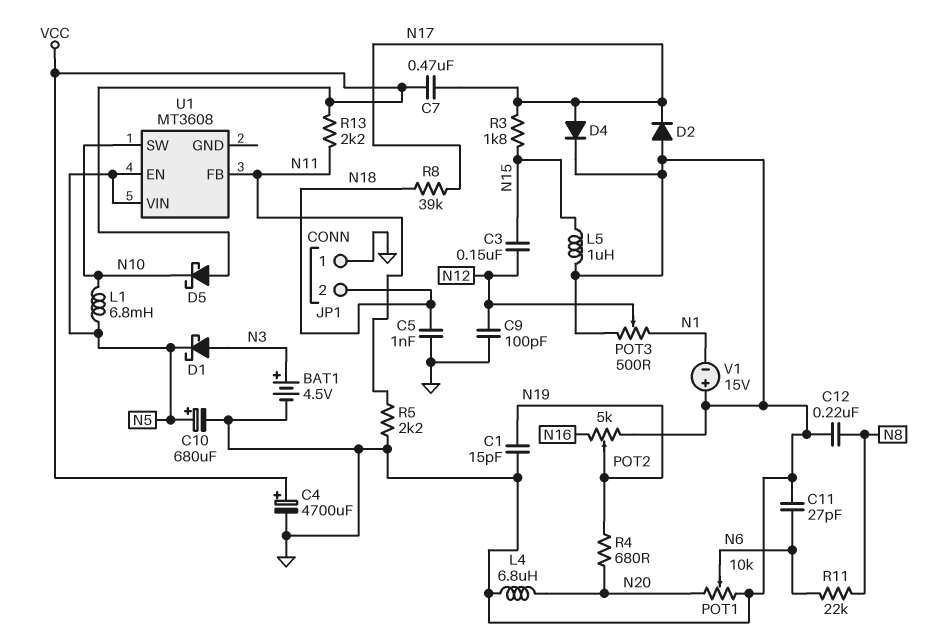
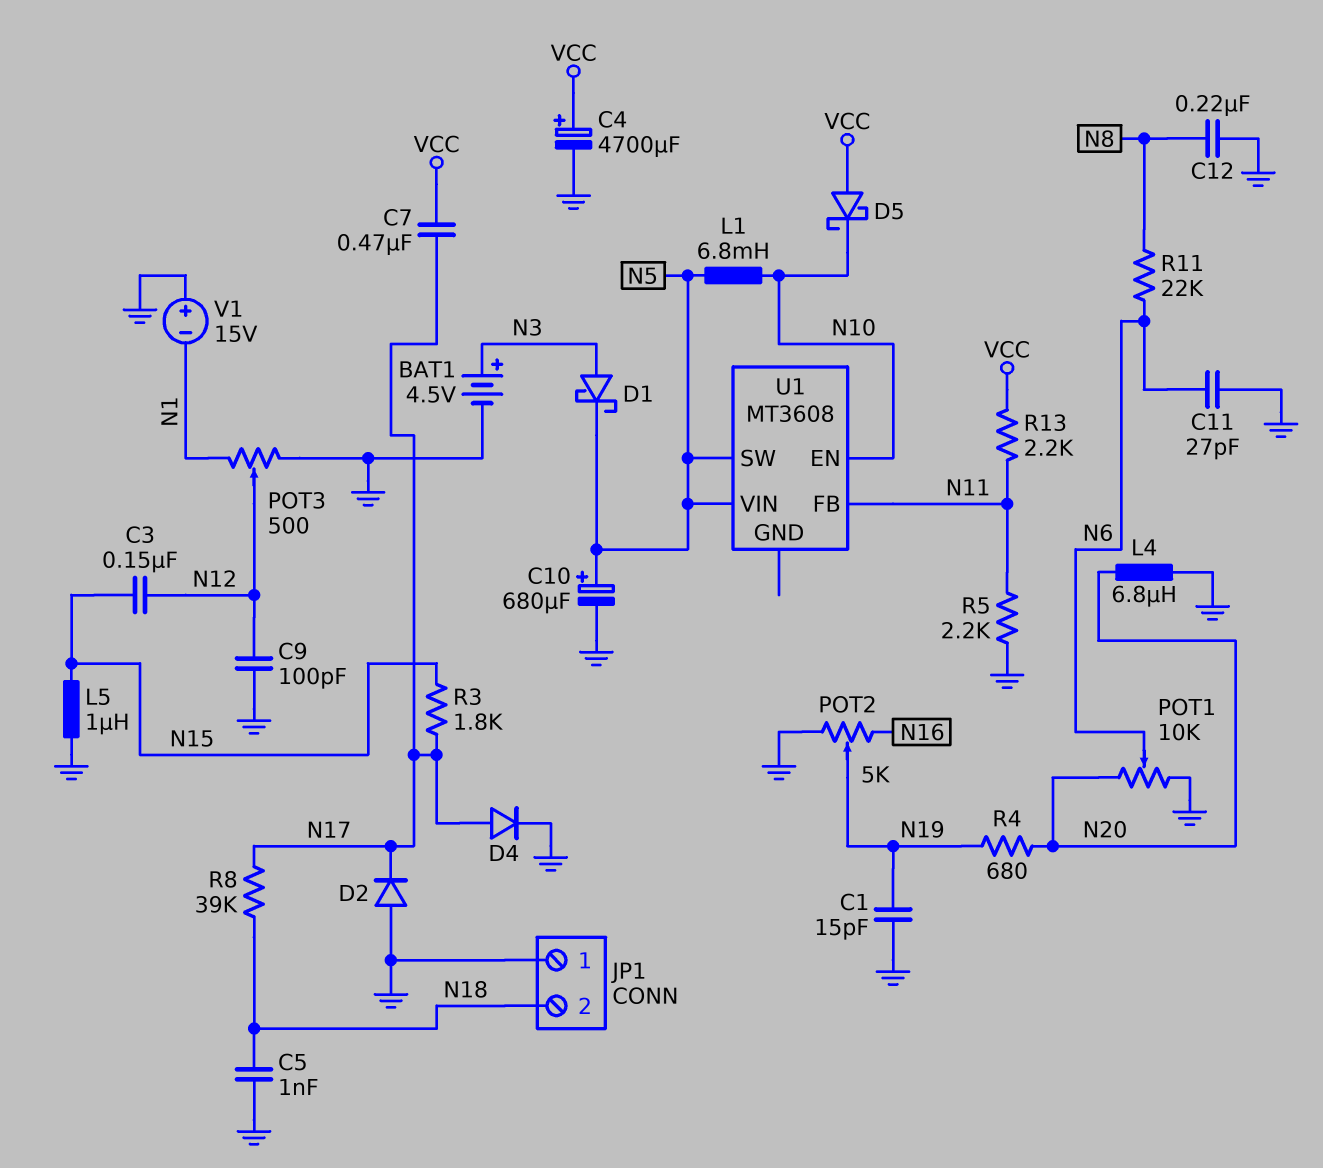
U1 pin EN: N5 -> N10
U1 pin SW: N10 -> N5

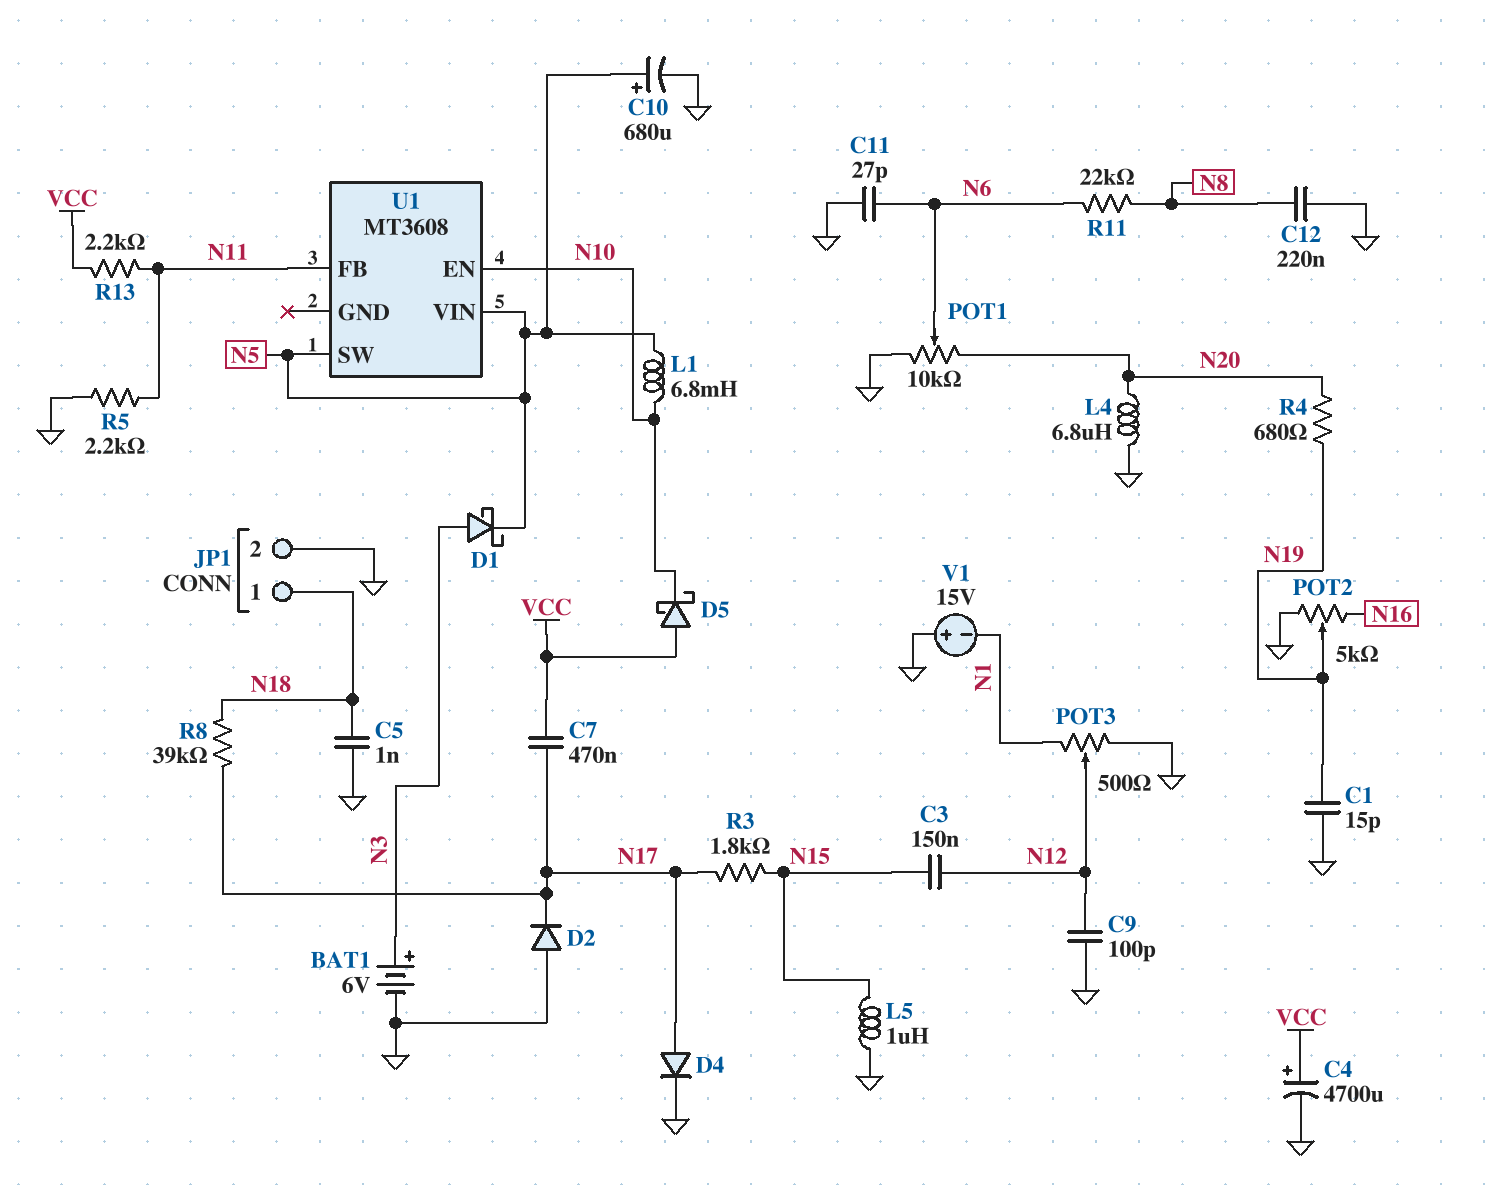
BAT1: 4.5V (plus N3, minus GND) -> 6V (plus N3, minus GND)
JP1 pin 1: GND -> N18
JP1 pin 2: N18 -> GND

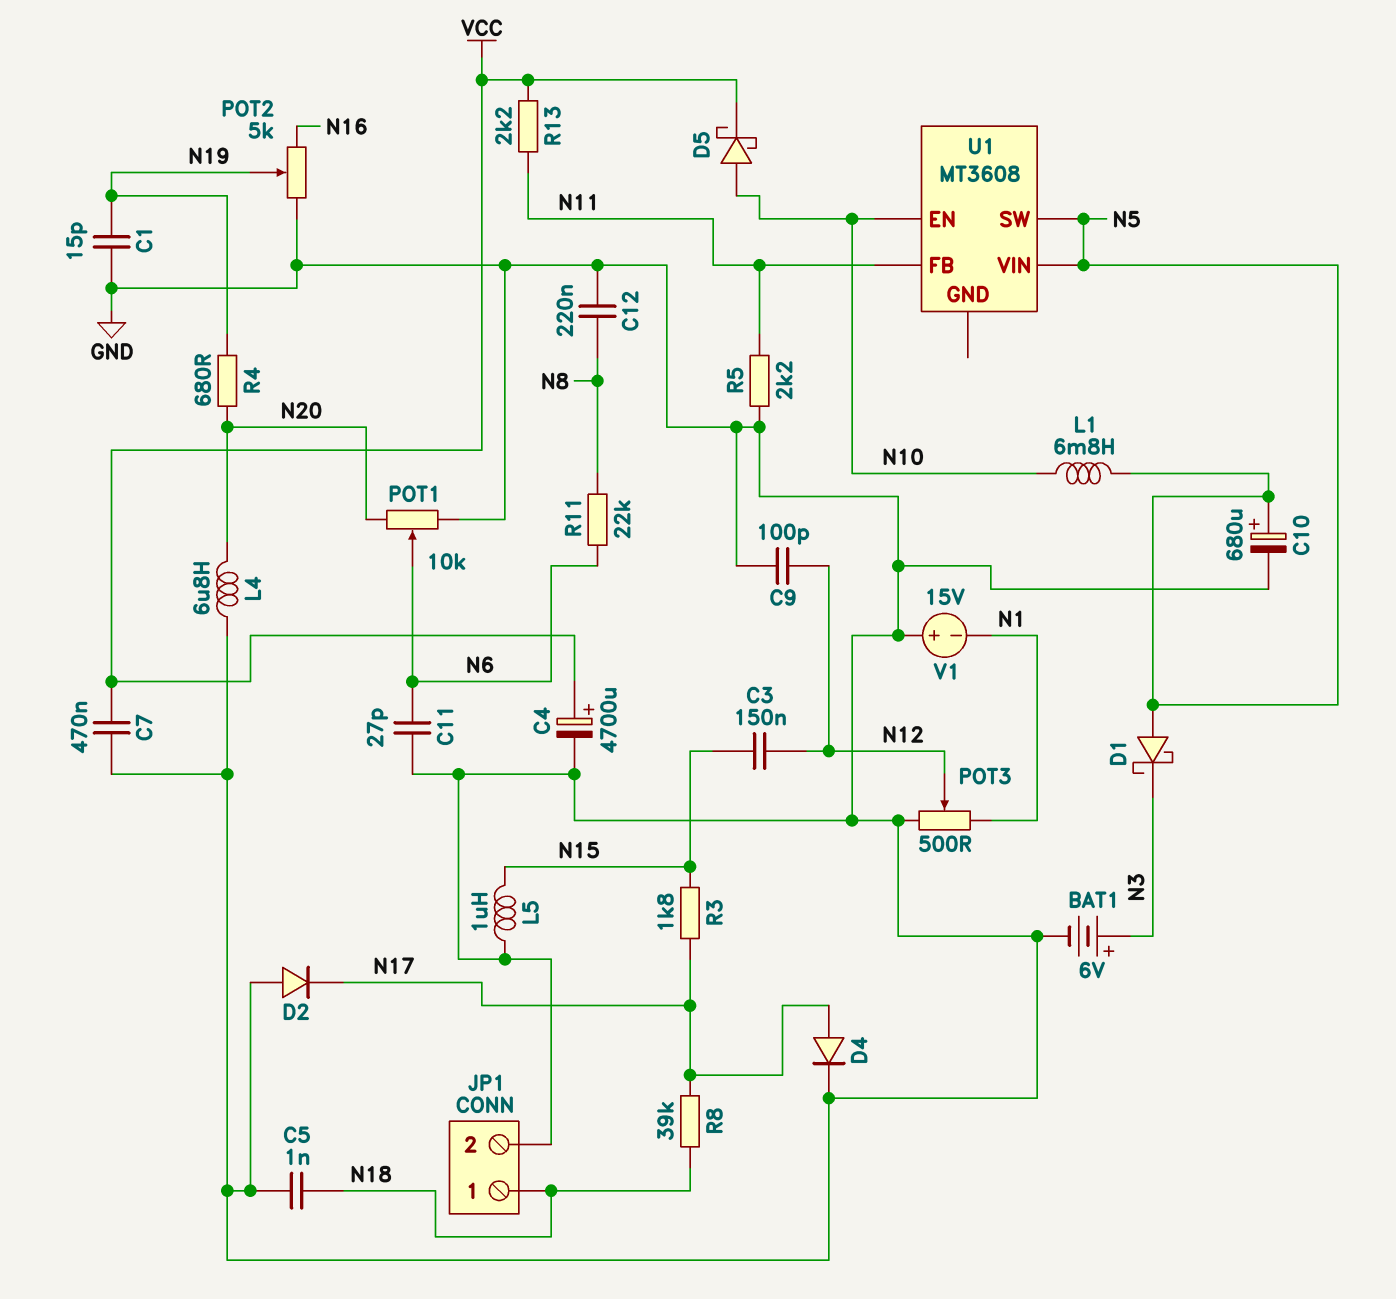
C7: 470nF (N17, VCC) -> 470nF (GND, VCC)
D1: schottky (A N3, K N5) -> schottky (A N5, K N3)
D5: schottky (A VCC, K N10) -> schottky (A N10, K VCC)

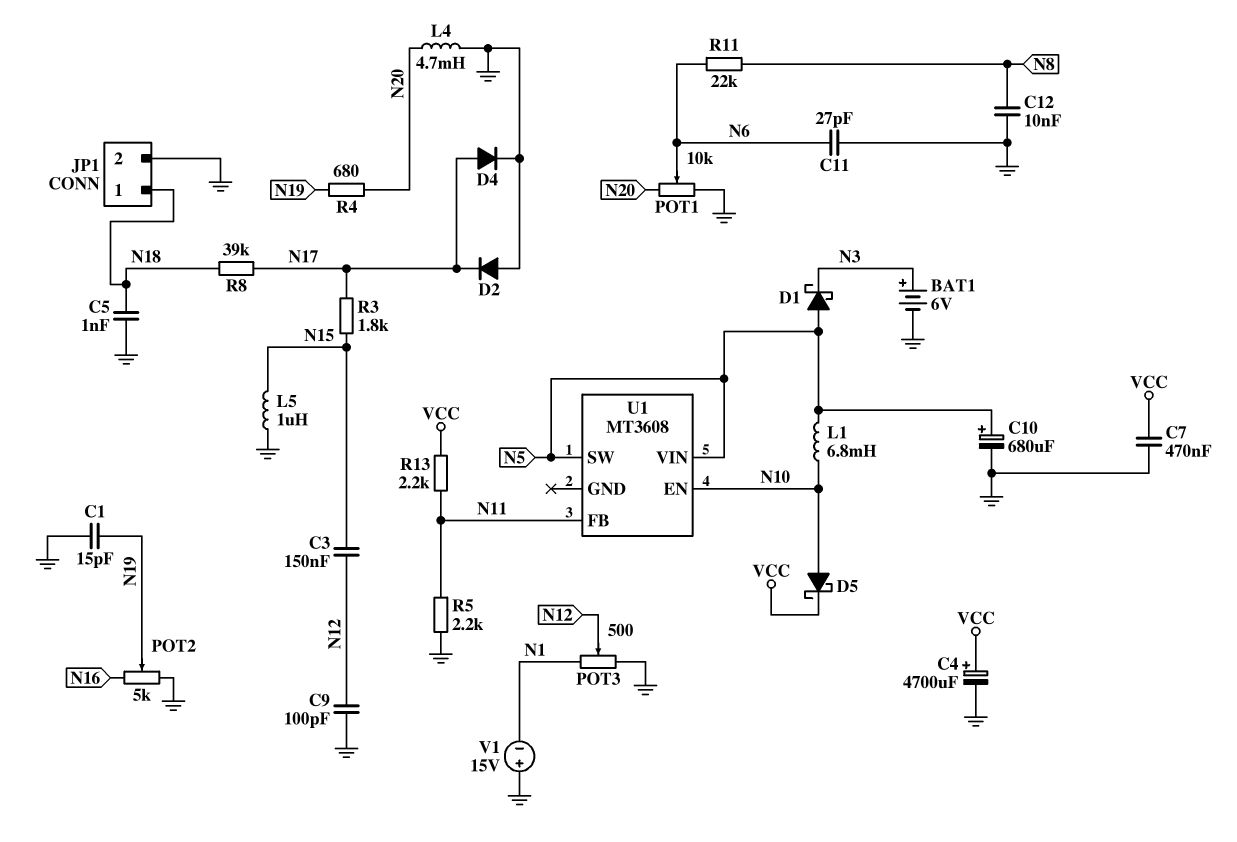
C12: 220nF (GND, N8) -> 10nF (GND, N8)
L4: 6.8uH (GND, N20) -> 4.7mH (GND, N20)

